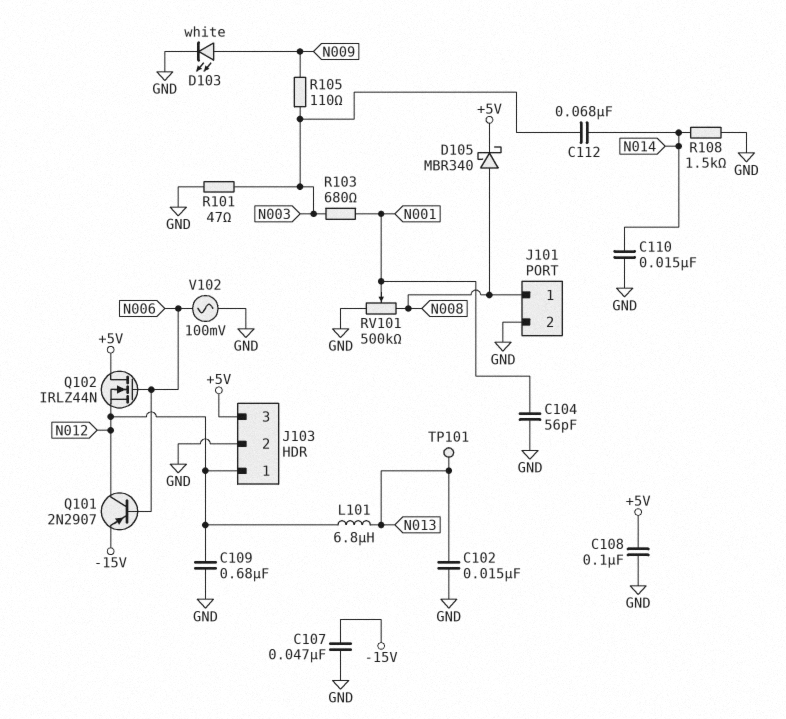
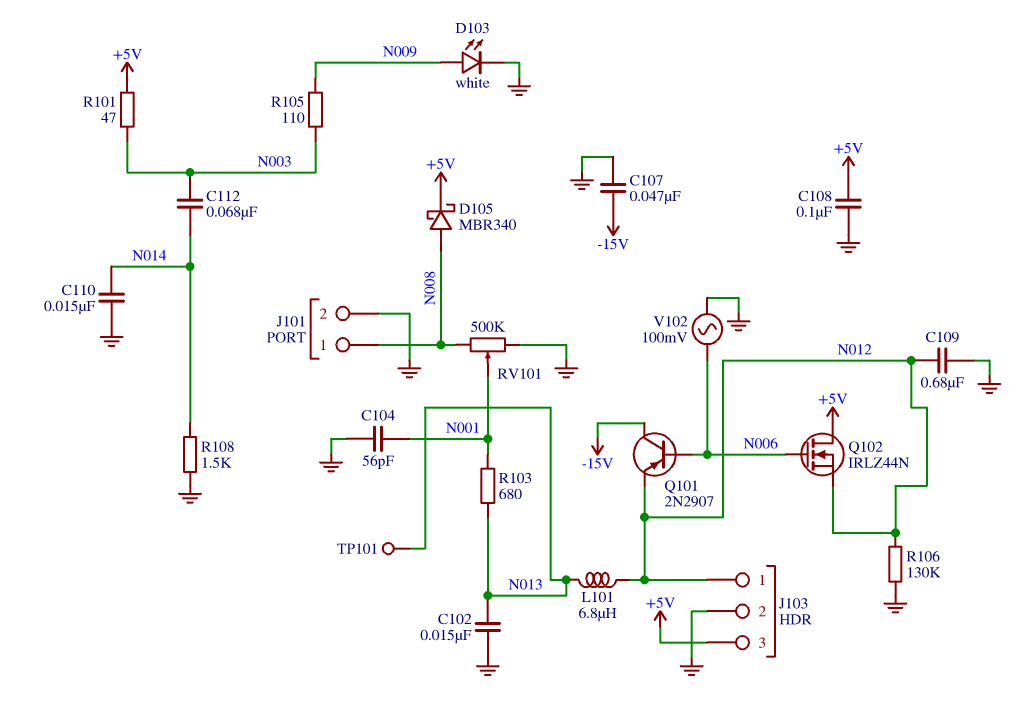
Q101: PNP 2N2907 (B N006, C N012, E -15V) -> PNP 2N2907 (B N006, C -15V, E N012)
R101: 47 (GND, N003) -> 47 (+5V, N003)
R103: 680 (N001, N003) -> 680 (N001, N013)
R106: none -> 130k (GND, N012)

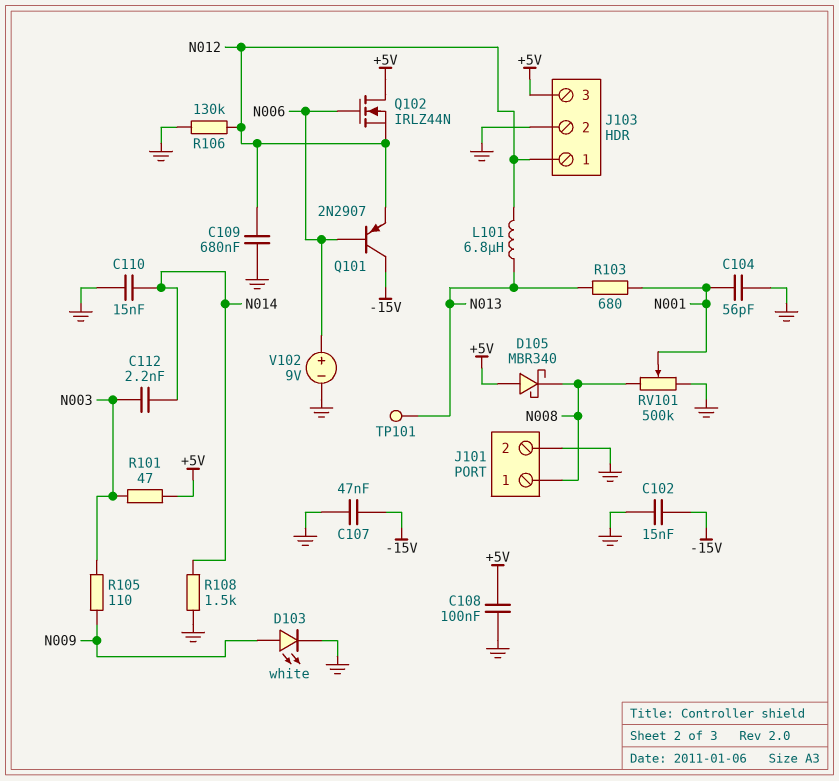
C102: 15nF (GND, N013) -> 15nF (-15V, GND)
C112: 68nF (N003, N014) -> 2.2nF (N003, N014)
D105: schottky MBR340 (A N008, K +5V) -> schottky MBR340 (A +5V, K N008)
V102: AC 100mV (GND, N006) -> 9V (plus N006, minus GND)

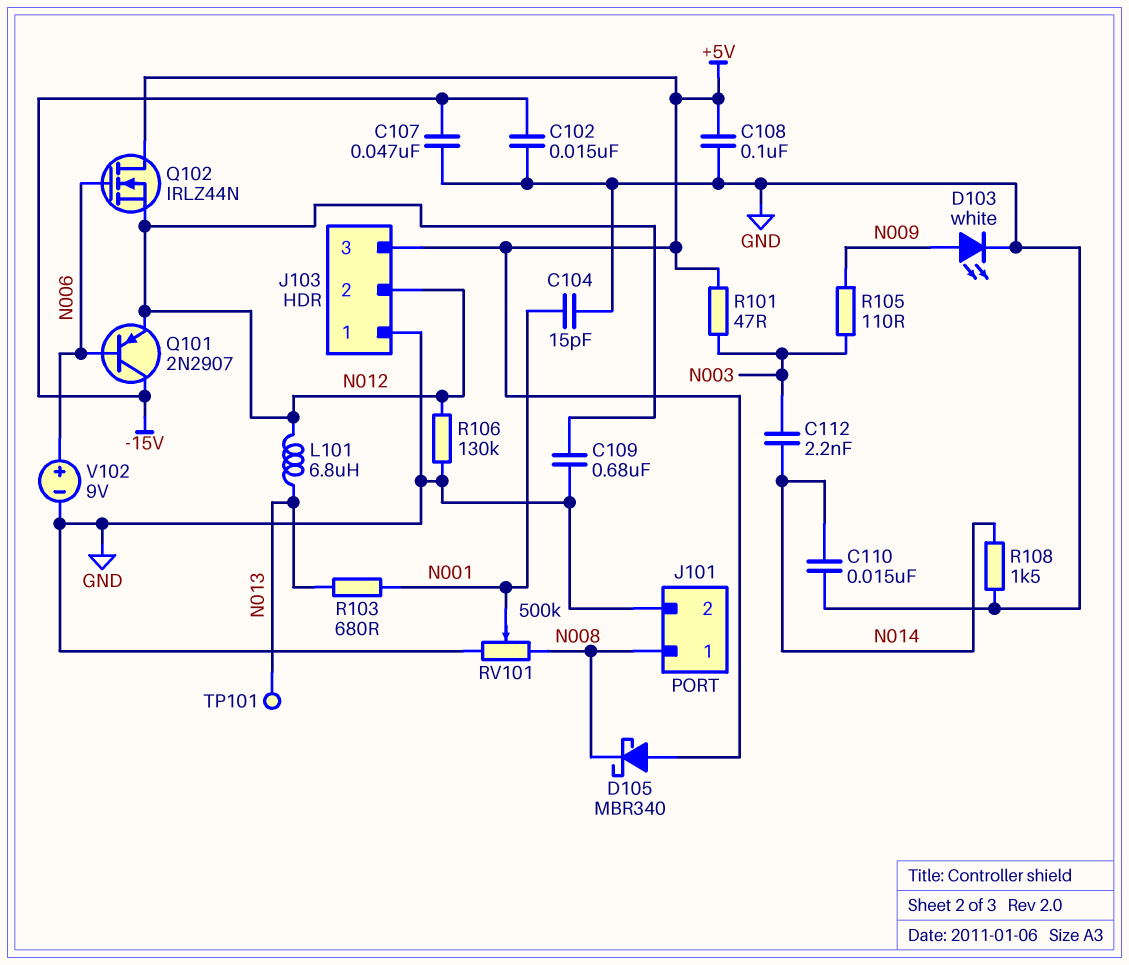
C104: 56pF (GND, N001) -> 15pF (GND, N001)
J103 pin 1: N012 -> GND
J103 pin 2: GND -> N012

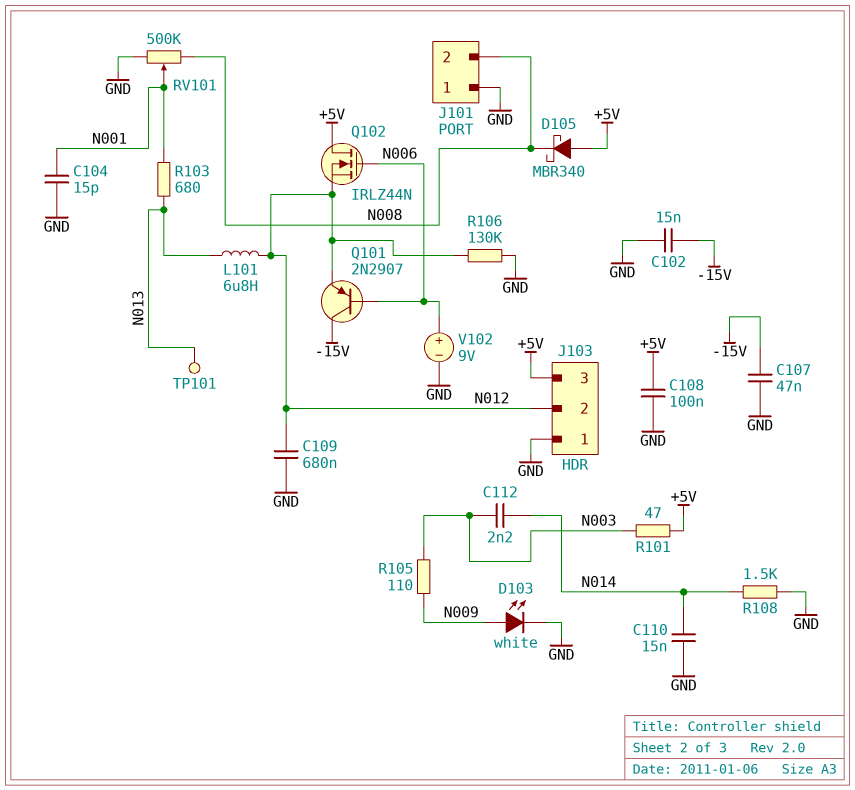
J101 pin 1: N008 -> GND
J101 pin 2: GND -> N008

